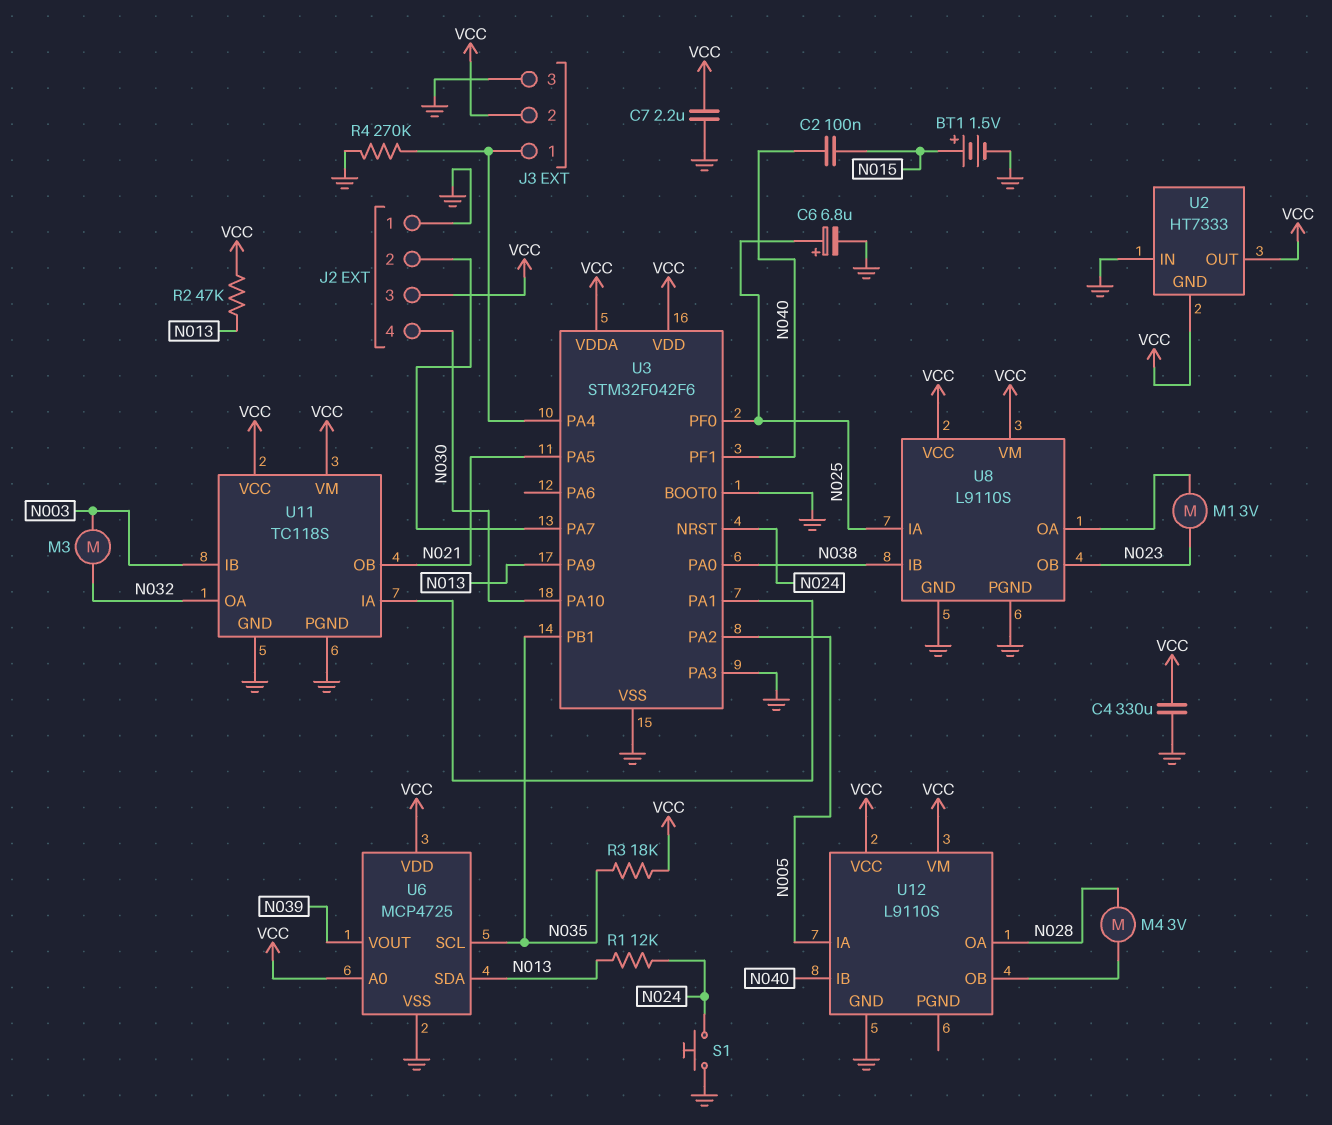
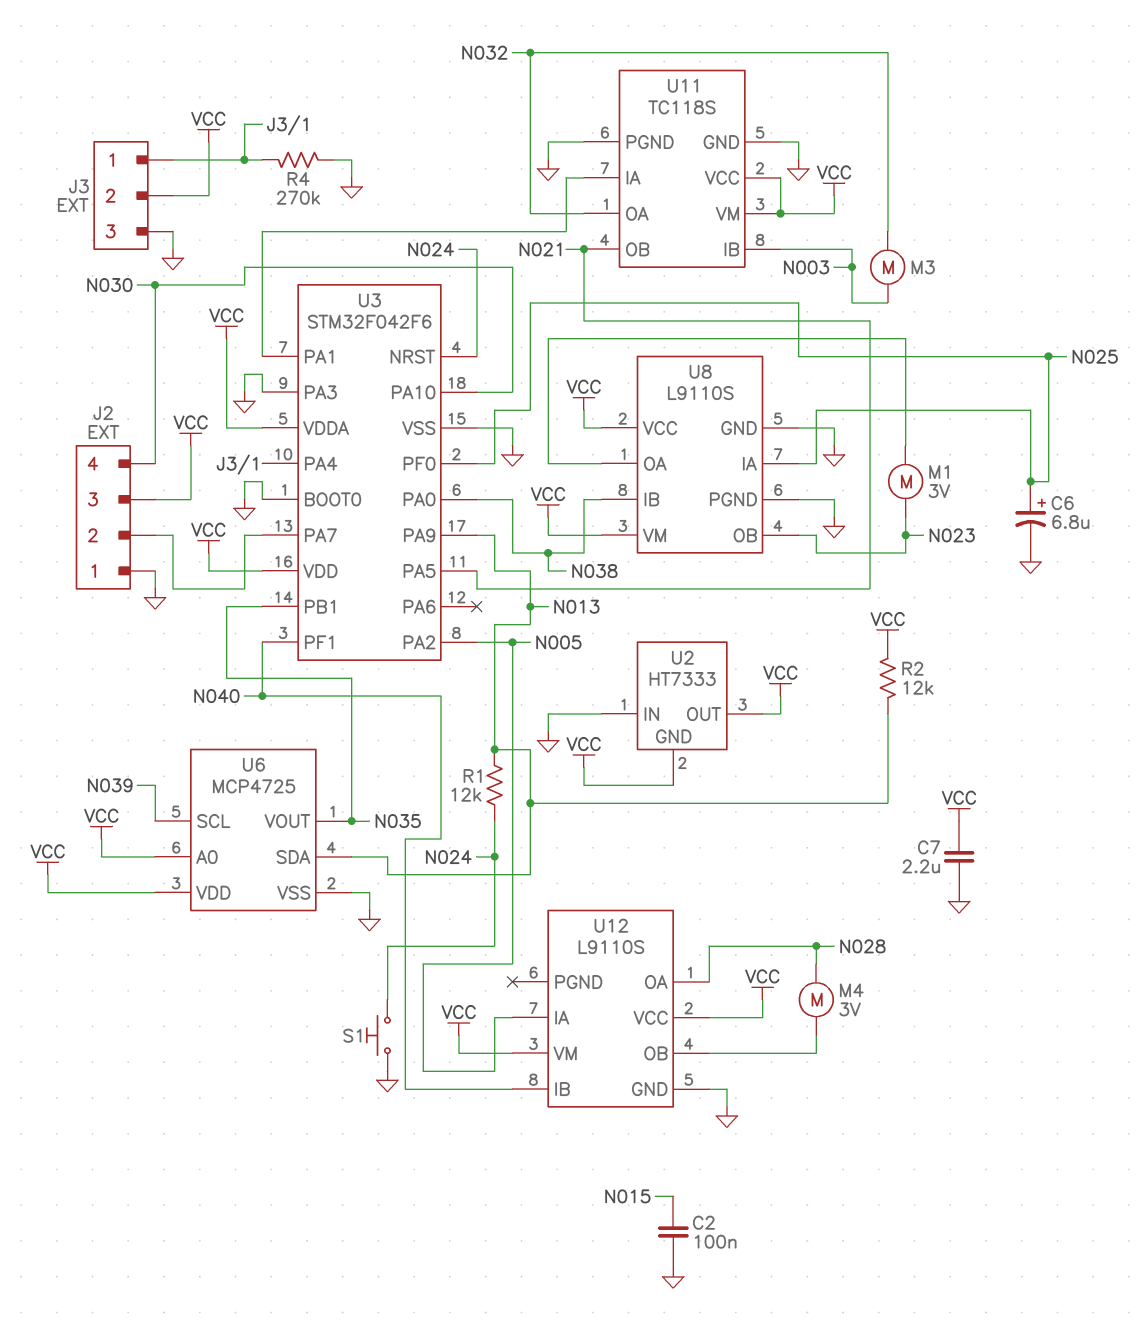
BT1: 1.5V (plus N015, minus GND) -> none
C2: 100nF (N015, N040) -> 100nF (GND, N015)
C4: 330uF (GND, VCC) -> none
R2: 47k (N013, VCC) -> 12k (N013, VCC)
R3: 18k (N035, VCC) -> none
U6 pin SCL: N035 -> N039
U6 pin VOUT: N039 -> N035

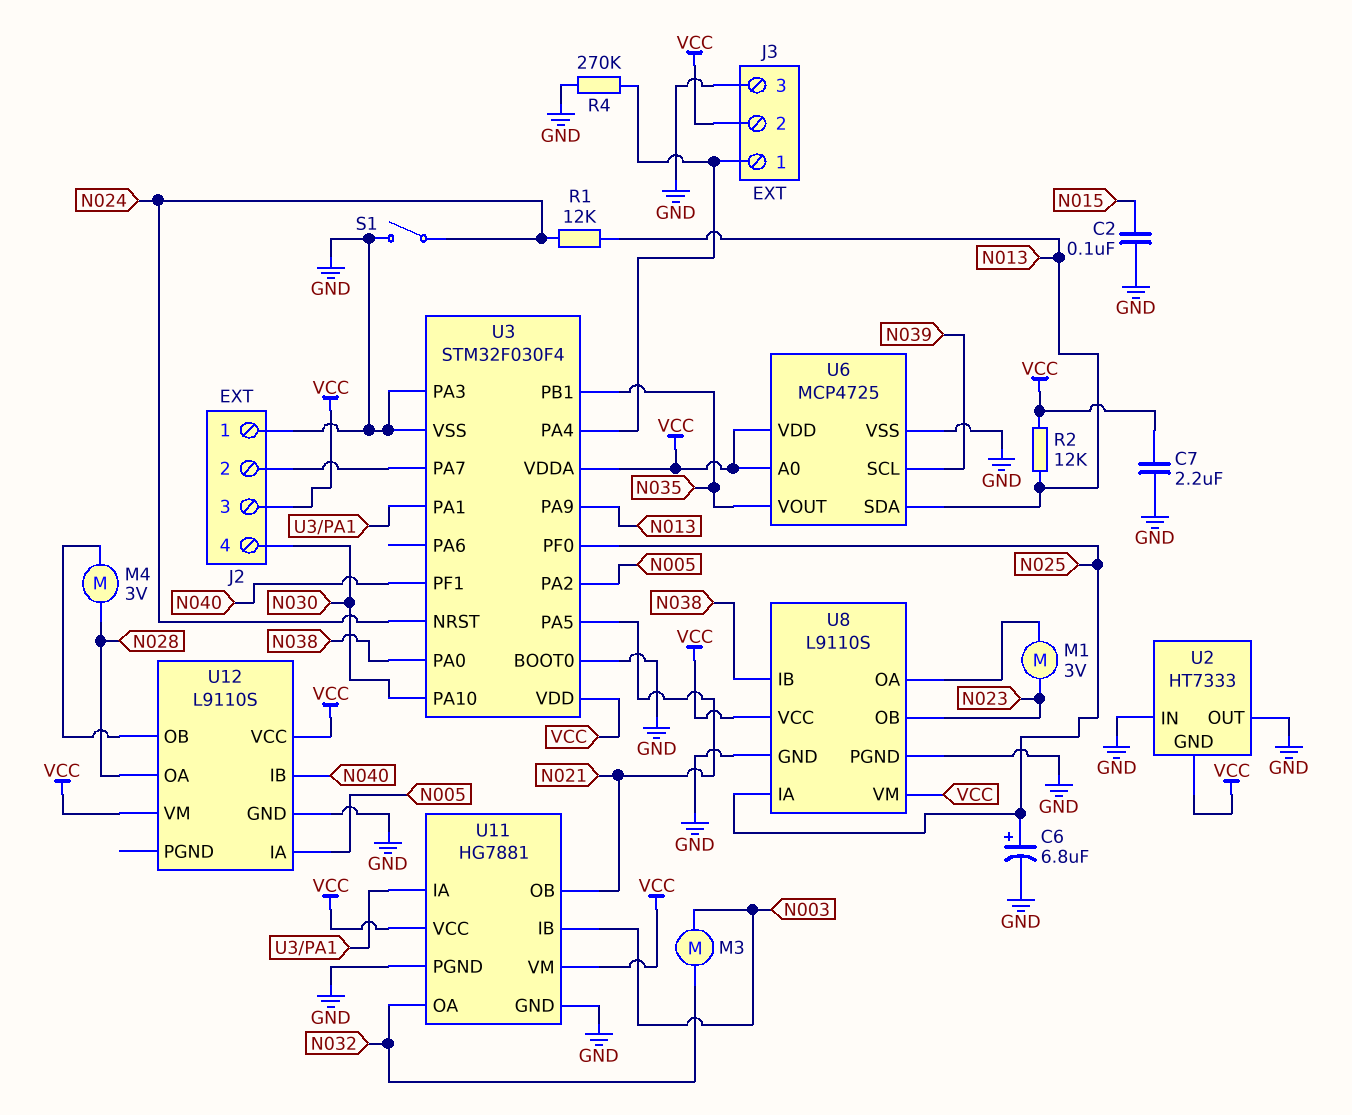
S1: button (GND, N024) -> switch (GND, N024)
U2 pin OUT: VCC -> GND
U3: STM32F042F6 -> STM32F030F4
U11: TC118S -> HG7881

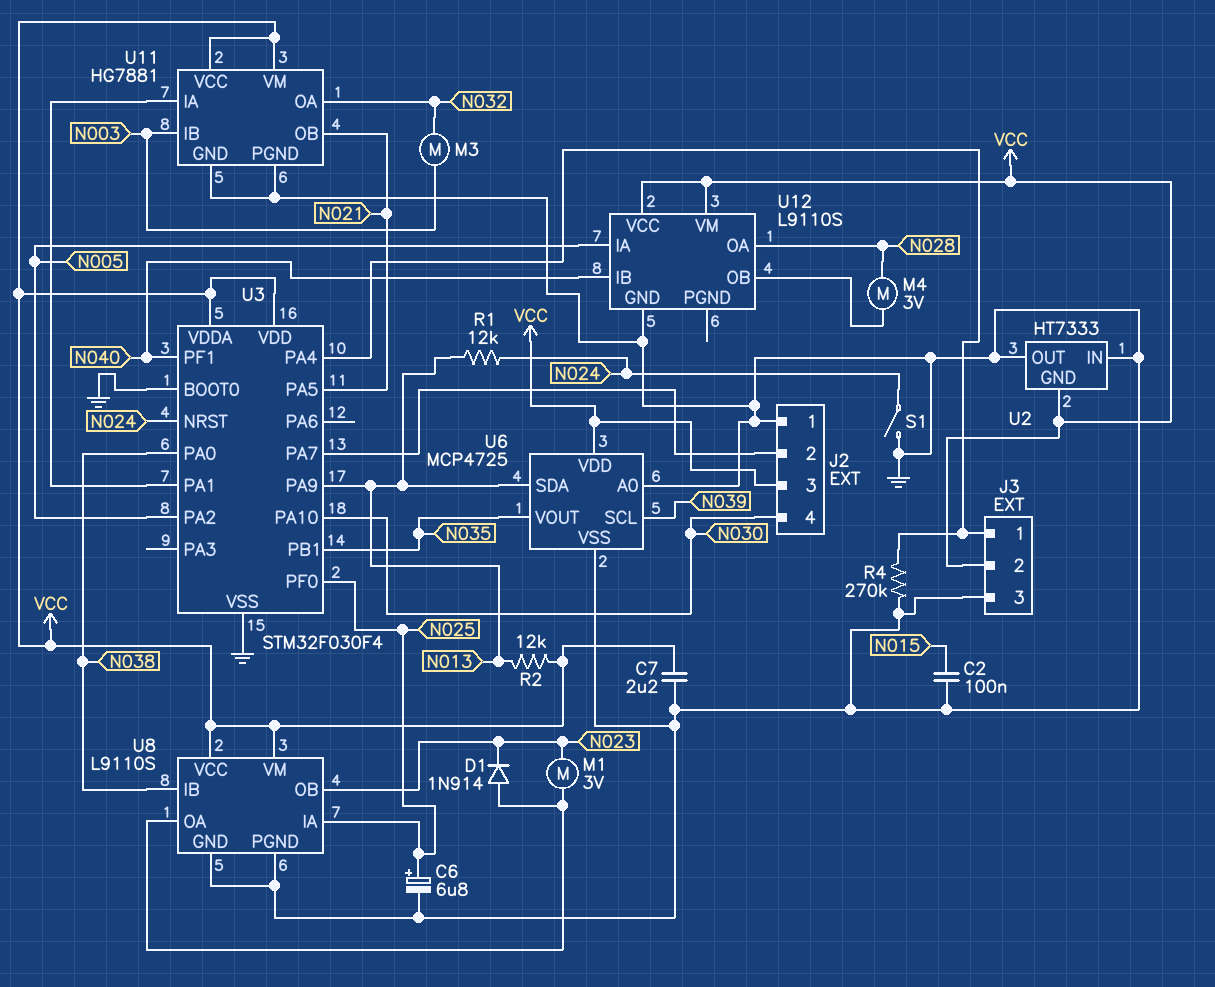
D1: none -> diode 1N914 (A U8/OA, K N023)
U3 pin PA3: GND -> none
U6 pin A0: VCC -> GND

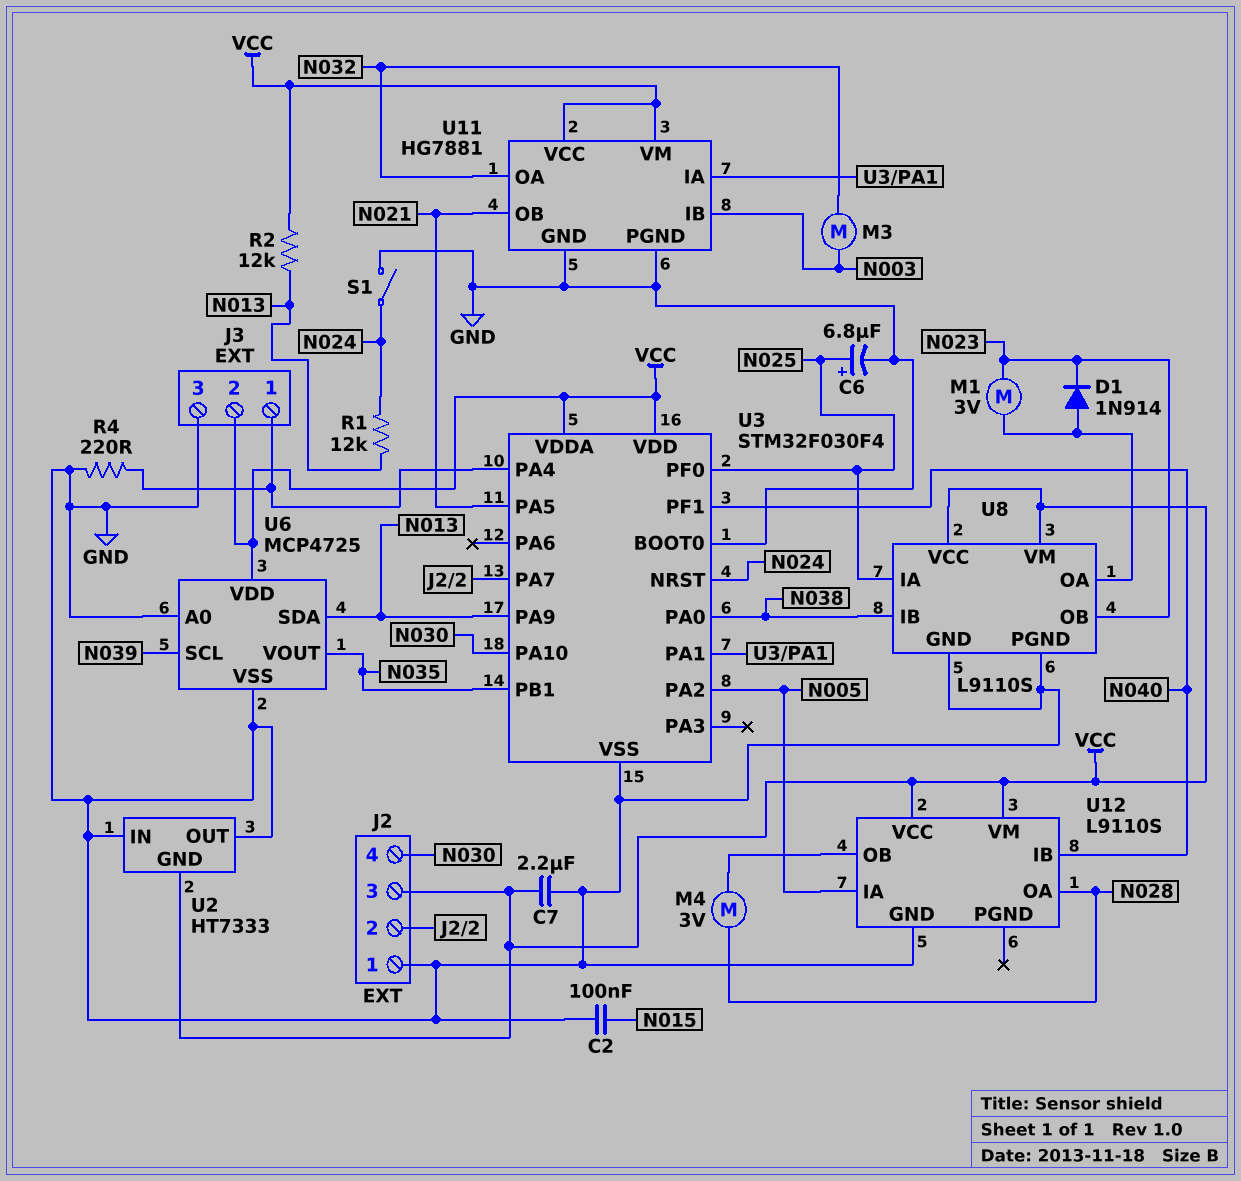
R4: 270k (GND, J3/1) -> 220 (GND, J3/1)

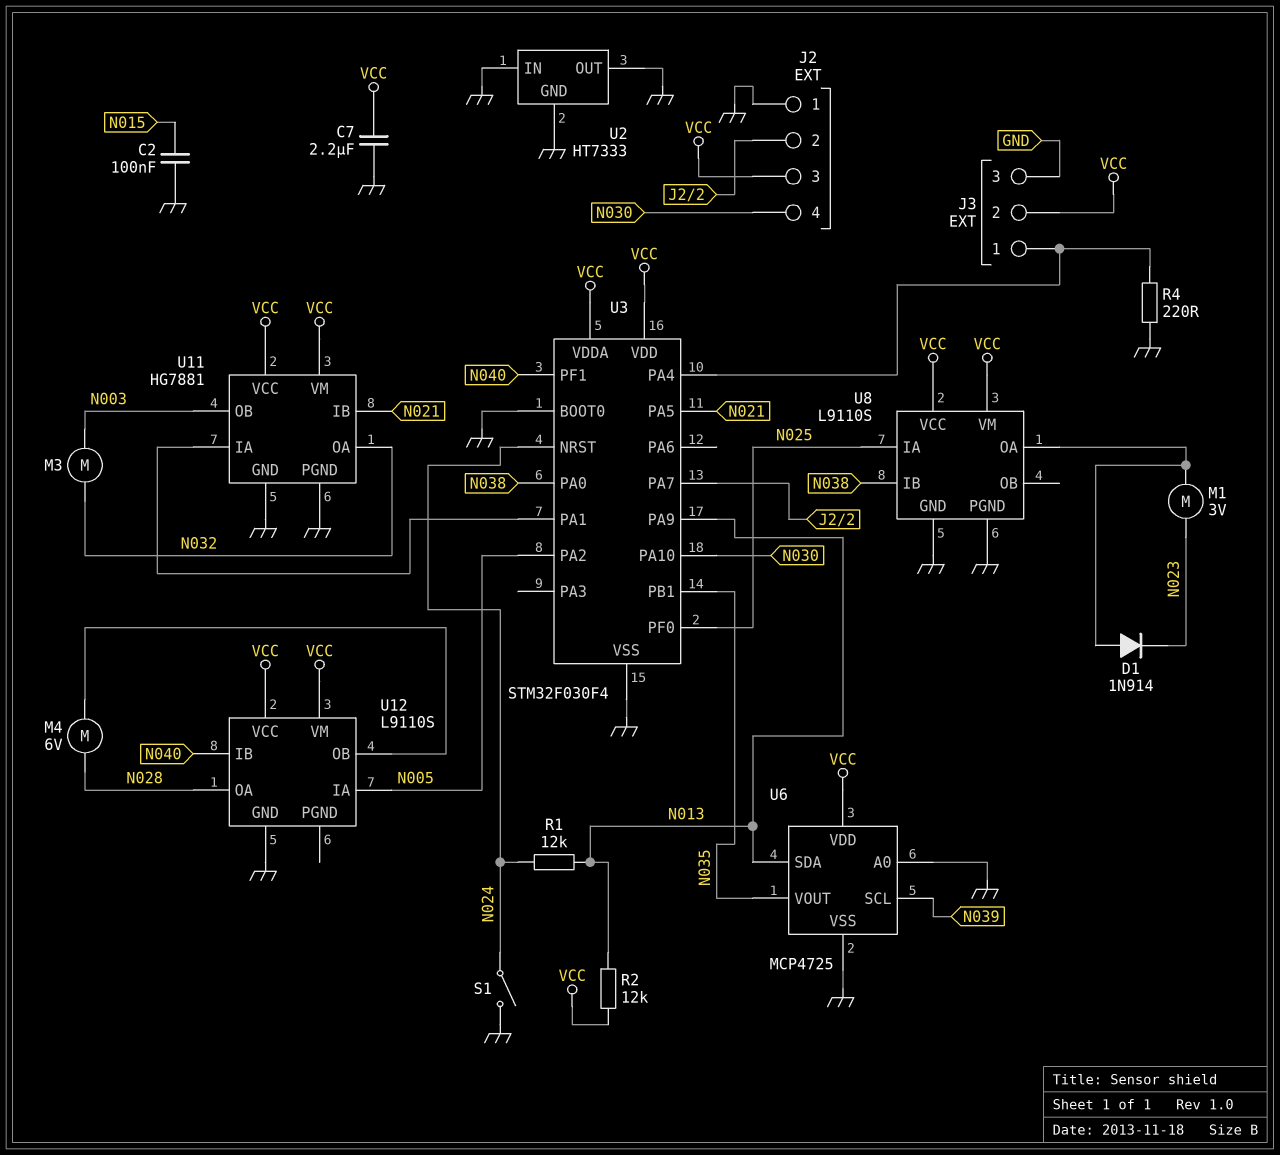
C6: 6.8uF (plus N025, minus GND) -> none
M4: motor 3V (N028, U12/OB) -> motor 6V (N028, U12/OB)
U2 pin GND: VCC -> GND
U8 pin OB: N023 -> none
U11 pin IB: N003 -> N021
U11 pin OB: N021 -> N003

